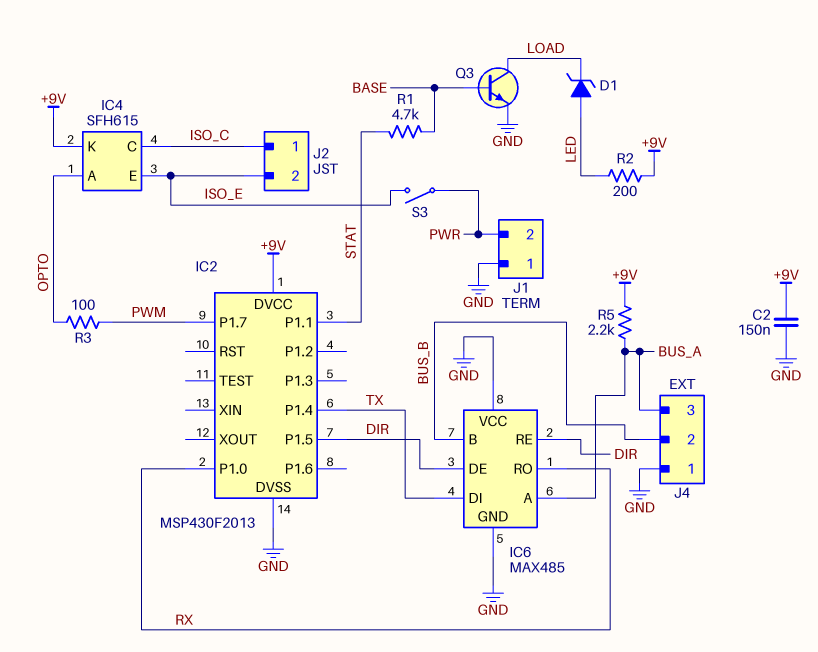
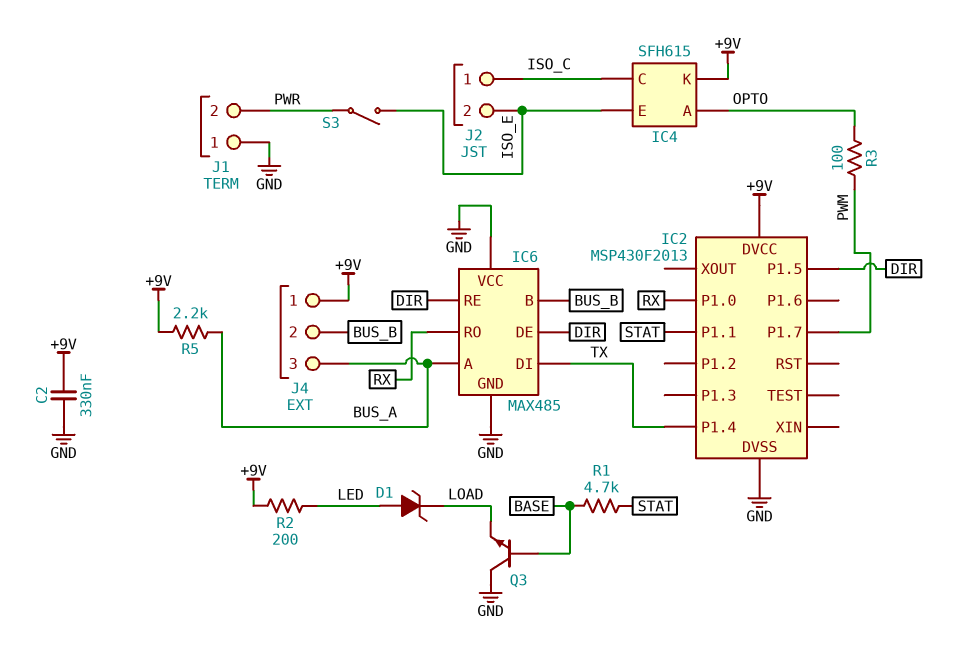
C2: 150nF (+9V, GND) -> 330nF (+9V, GND)
J4 pin 1: GND -> +9V
Q3: NPN (B BASE, C LOAD, E GND) -> NPN (B BASE, C GND, E LOAD)

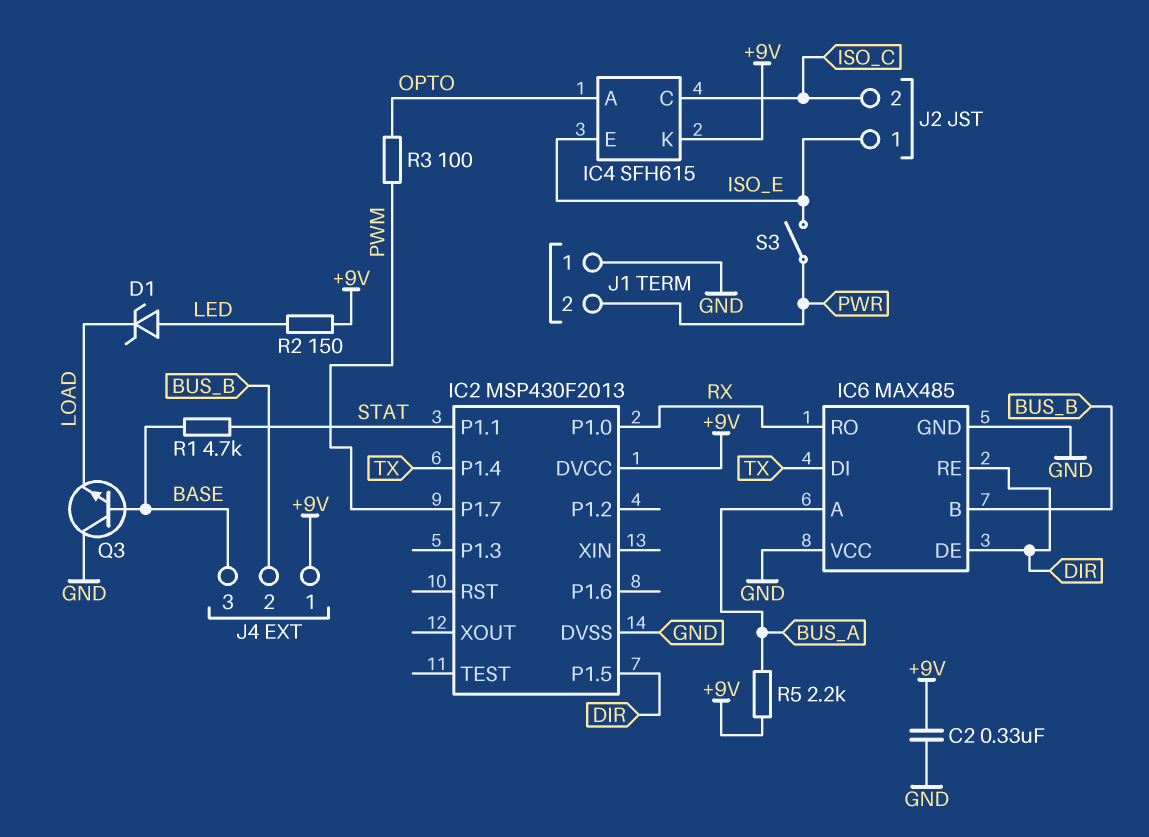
J2 pin 1: ISO_C -> ISO_E
J2 pin 2: ISO_E -> ISO_C
J4 pin 3: BUS_A -> BASE
R2: 200 (+9V, LED) -> 150 (+9V, LED)

